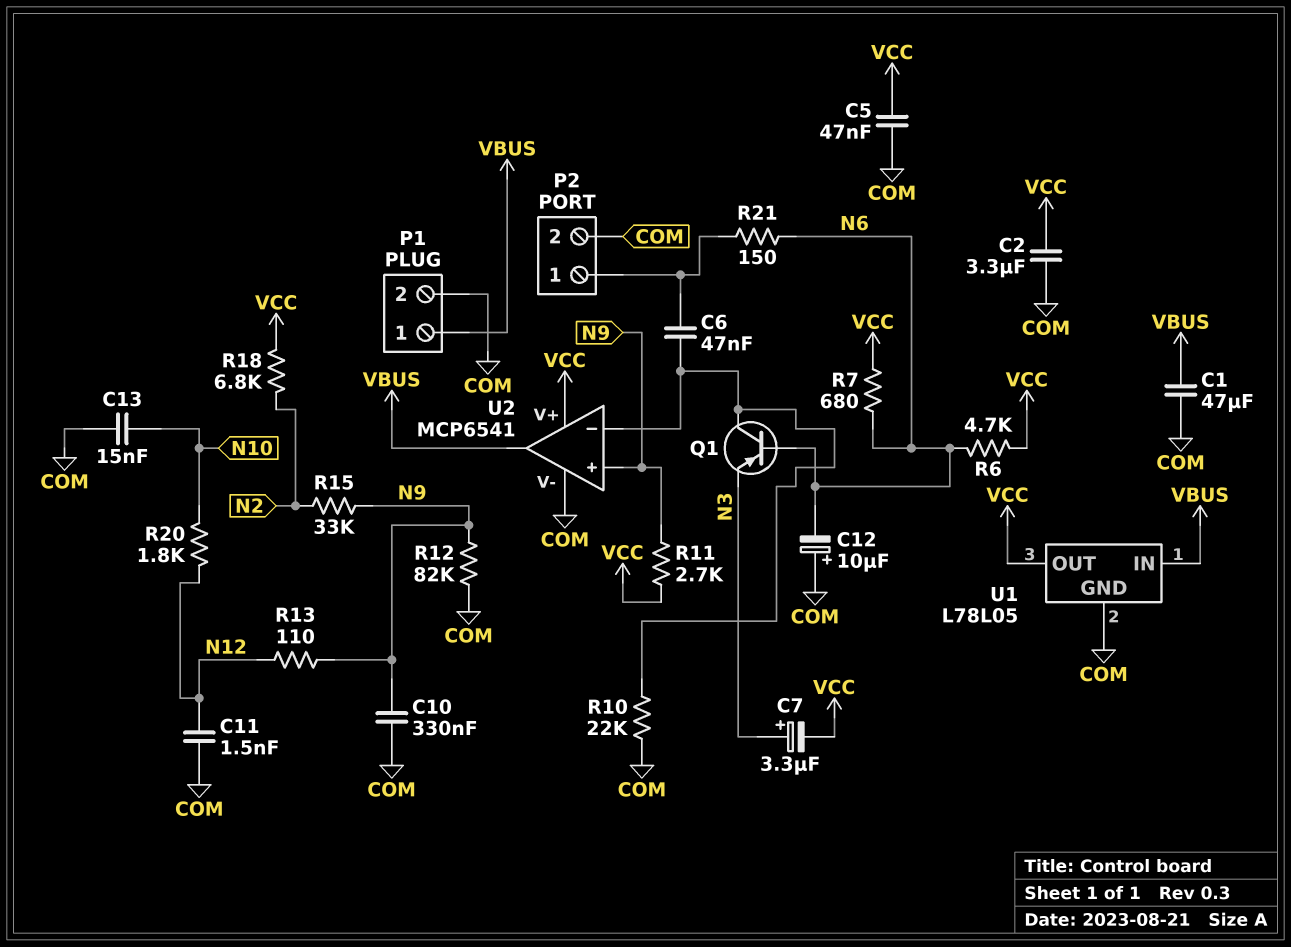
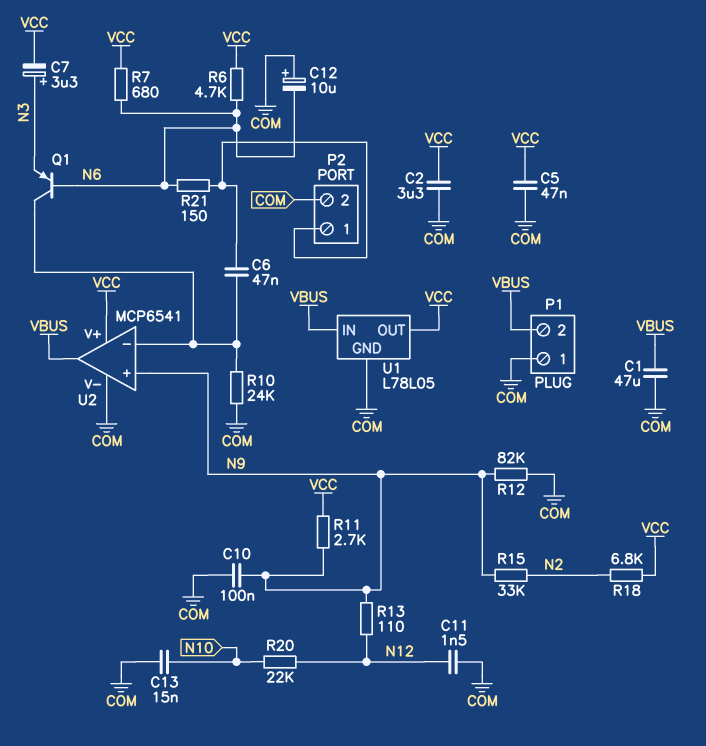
C10: 330nF (COM, N9) -> 100nF (COM, N9)
P1 pin 1: VBUS -> COM
P1 pin 2: COM -> VBUS
R10: 22k (COM, U2/in-) -> 24k (COM, U2/in-)
R20: 1.8k (N10, N12) -> 22k (N10, N12)

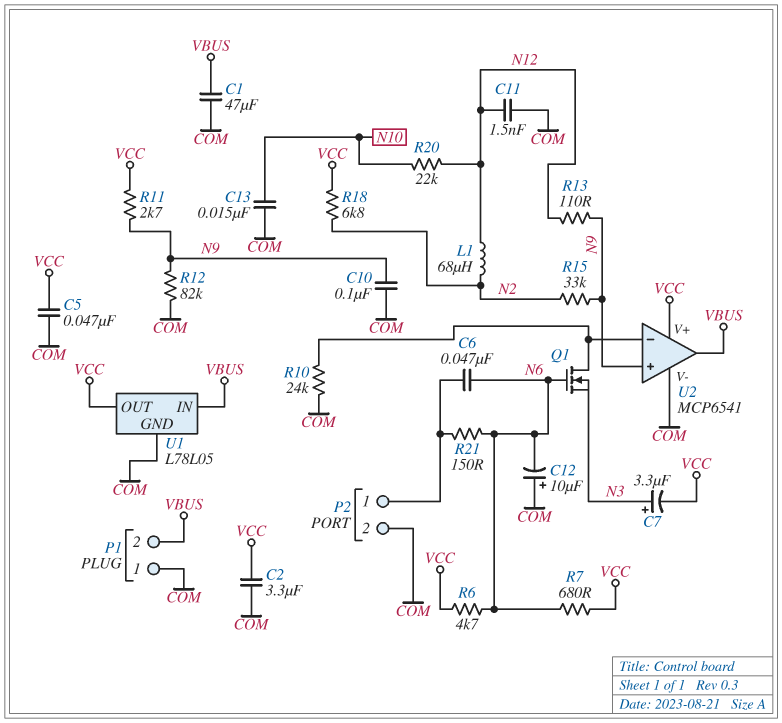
C6: 47nF (P2/1, U2/in-) -> 47nF (N6, P2/1)
L1: none -> 68uH (N2, N12)
Q1: PNP (B N6, C U2/in-, E N3) -> NMOS (G N6, D U2/in-, S N3)

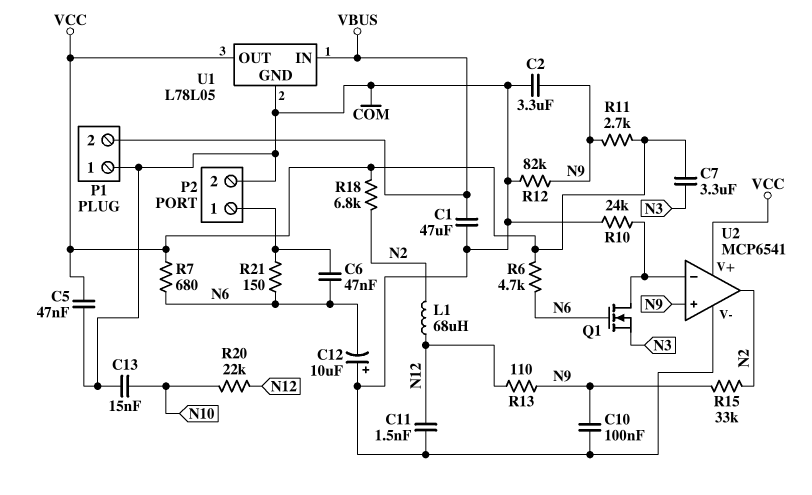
C2: 3.3uF (COM, VCC) -> 3.3uF (COM, N9)
C7: 3.3uF (plus N3, minus VCC) -> 3.3uF (N3, VCC)
U2 pin out: VBUS -> N2

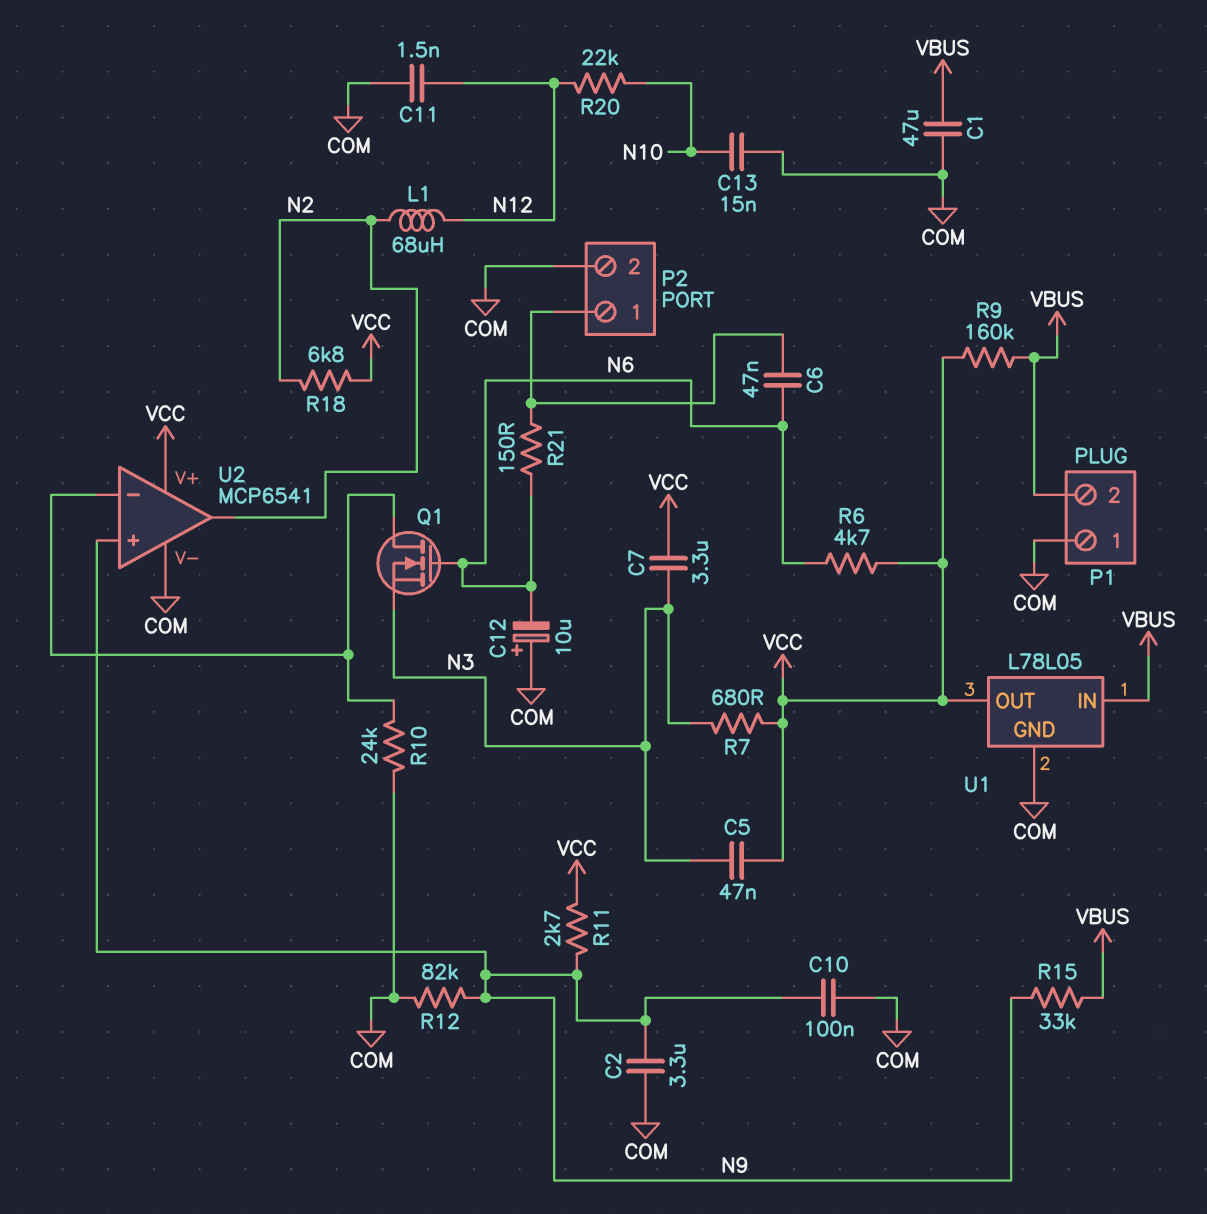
C5: 47nF (COM, VCC) -> 47nF (N3, VCC)
R7: 680 (N6, VCC) -> 680 (N3, VCC)
R9: none -> 160k (VBUS, VCC)
R13: 110 (N9, N12) -> none
R15: 33k (N2, N9) -> 33k (N9, VBUS)

